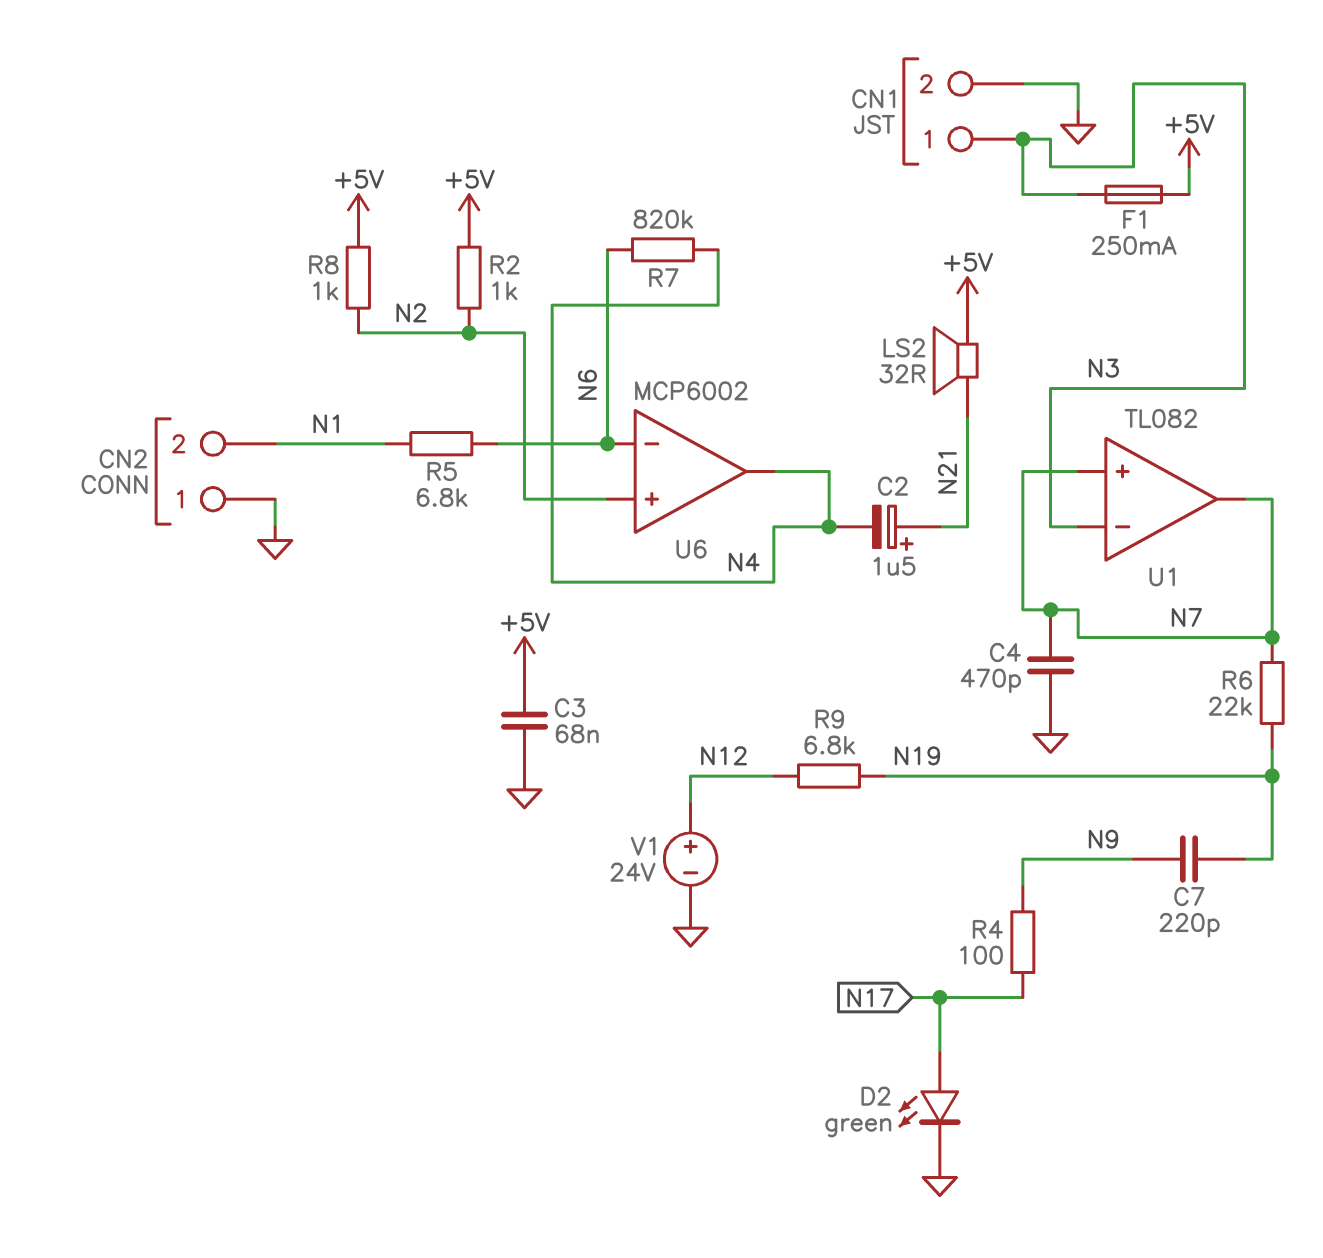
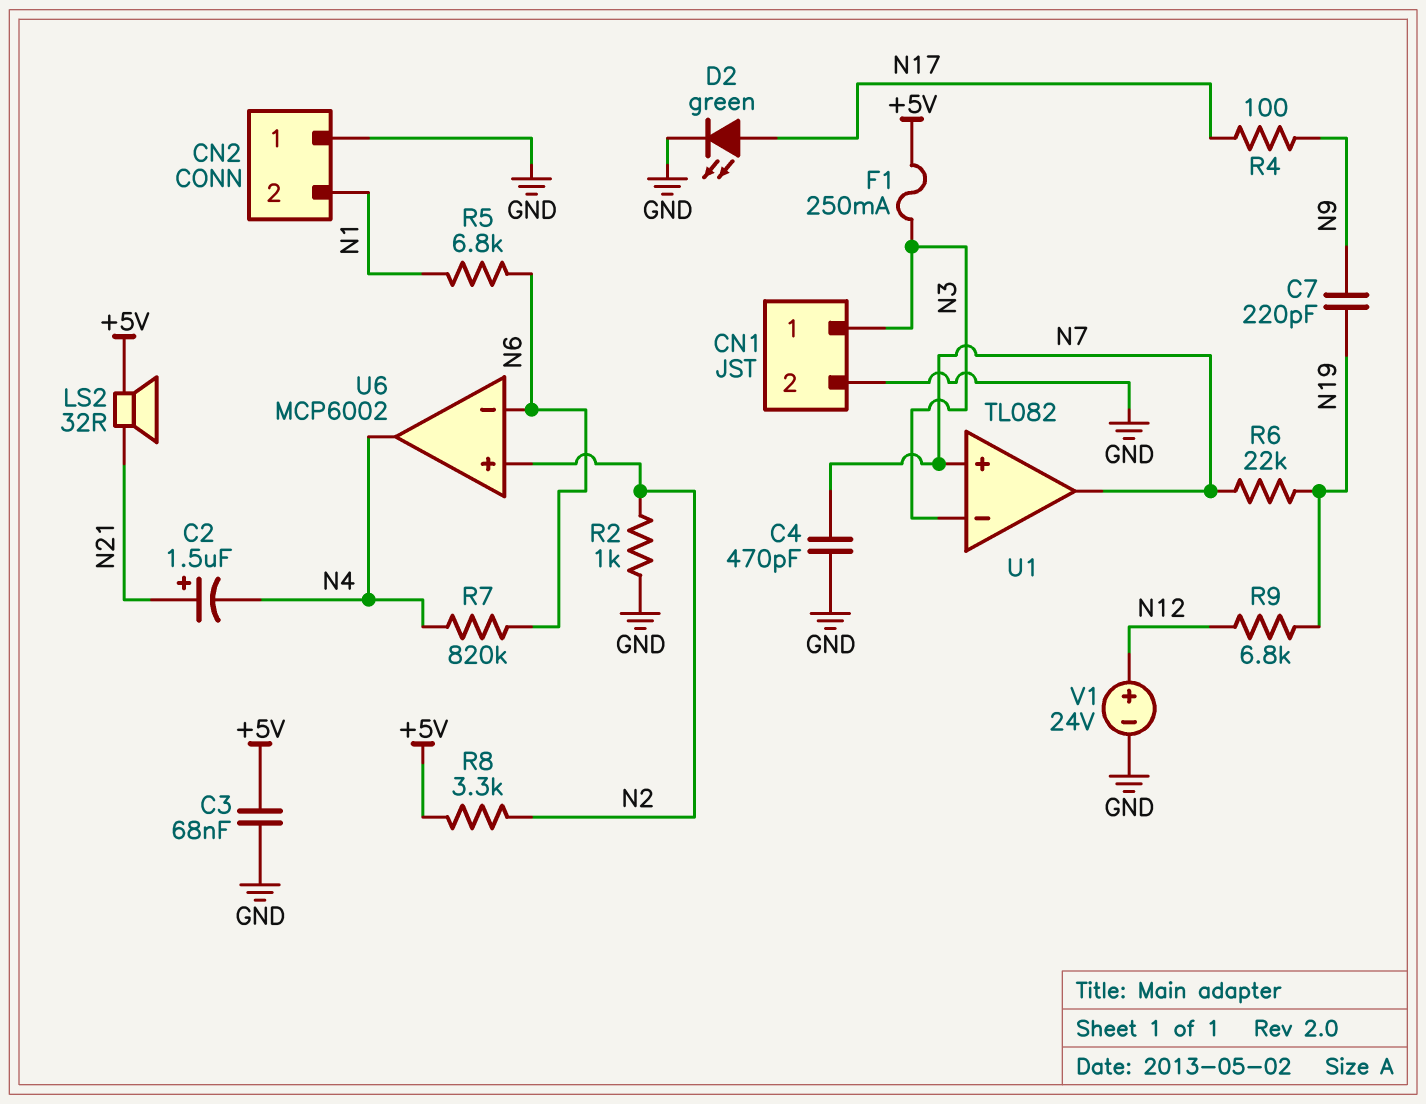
R2: 1k (+5V, N2) -> 1k (GND, N2)
R8: 1k (+5V, N2) -> 3.3k (+5V, N2)

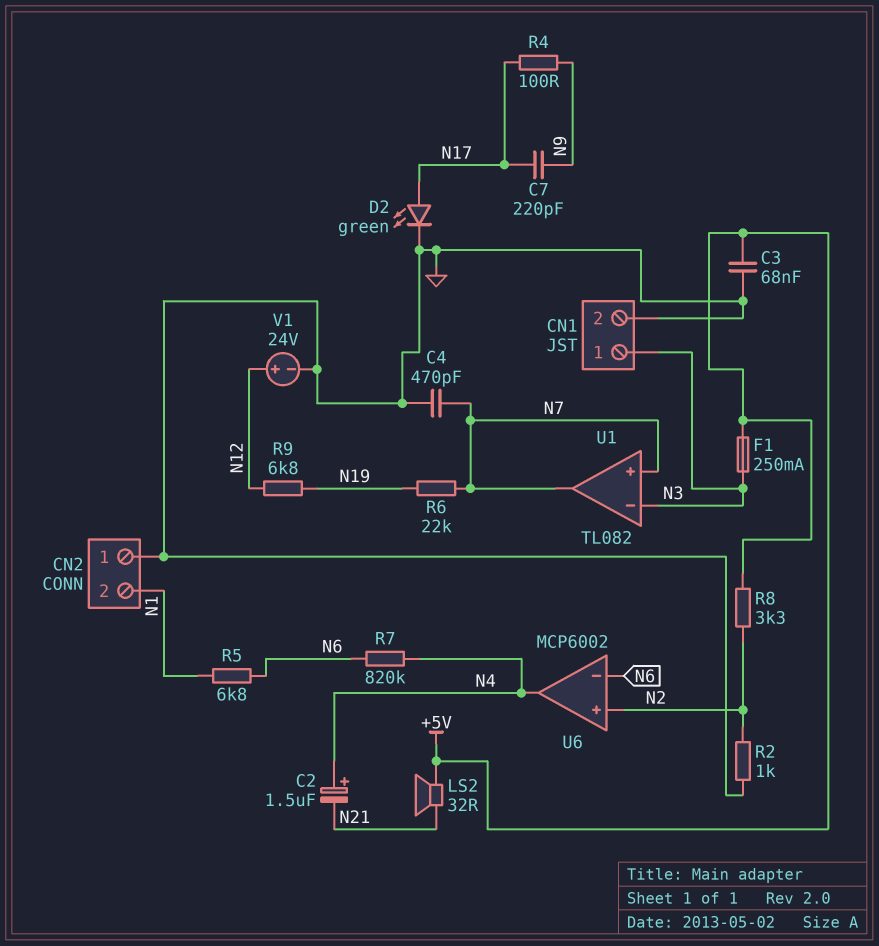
C2: 1.5uF (plus N21, minus N4) -> 1.5uF (plus N4, minus N21)
C7: 220pF (N9, N19) -> 220pF (N9, N17)

